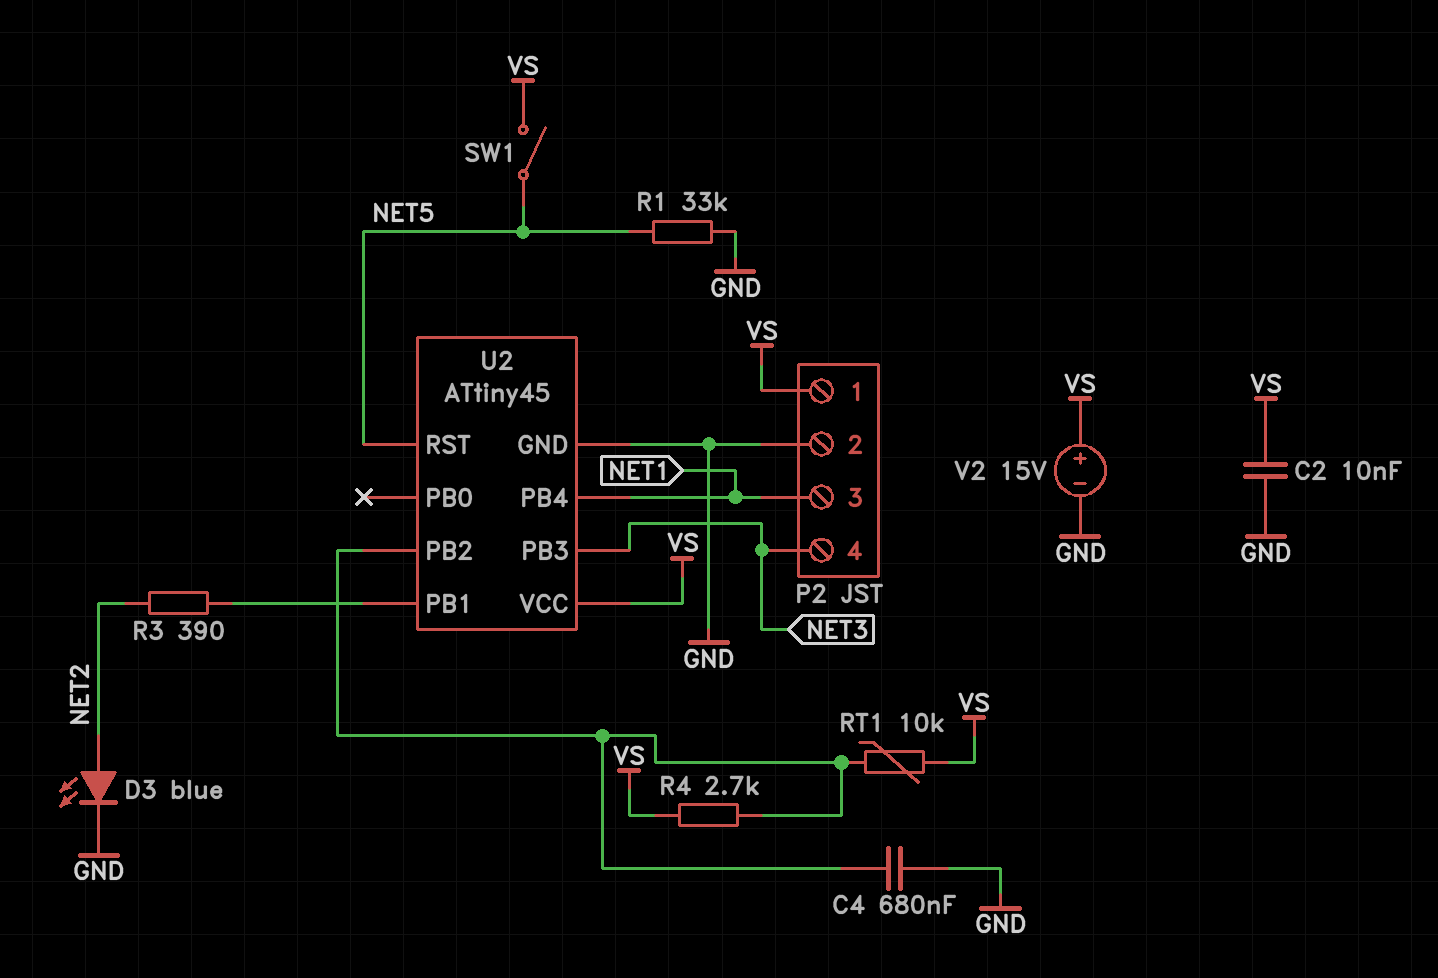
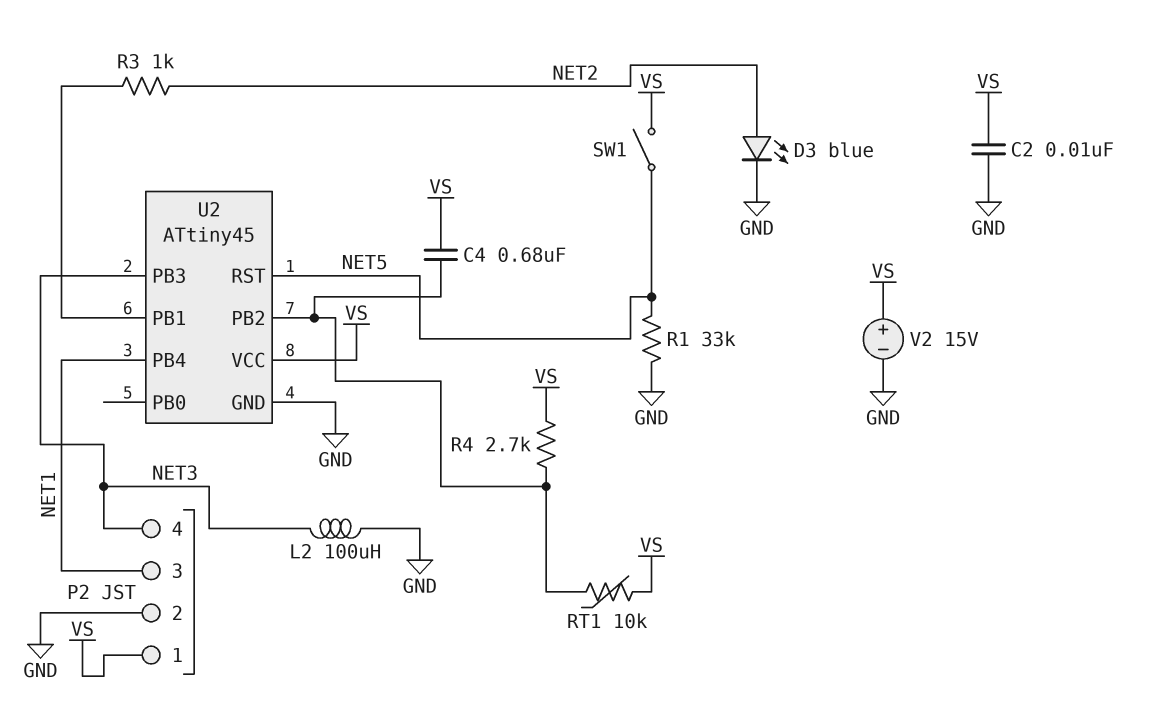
C4: 680nF (GND, U2/PB2) -> 680nF (U2/PB2, VS)
L2: none -> 100uH (GND, NET3)
R3: 390 (NET2, U2/PB1) -> 1k (NET2, U2/PB1)

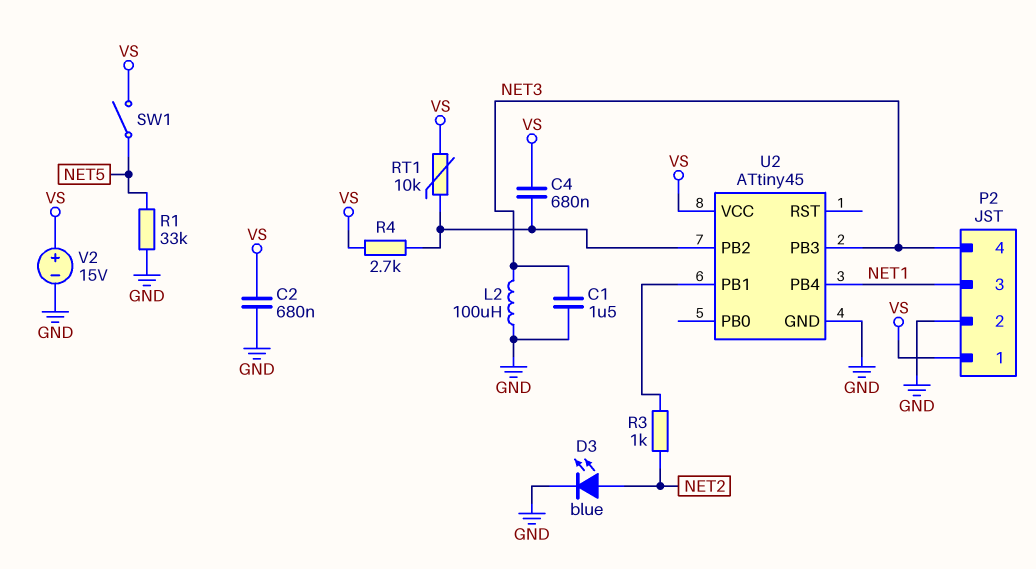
C1: none -> 1.5uF (GND, NET3)
C2: 10nF (GND, VS) -> 680nF (GND, VS)
U2 pin RST: NET5 -> none

